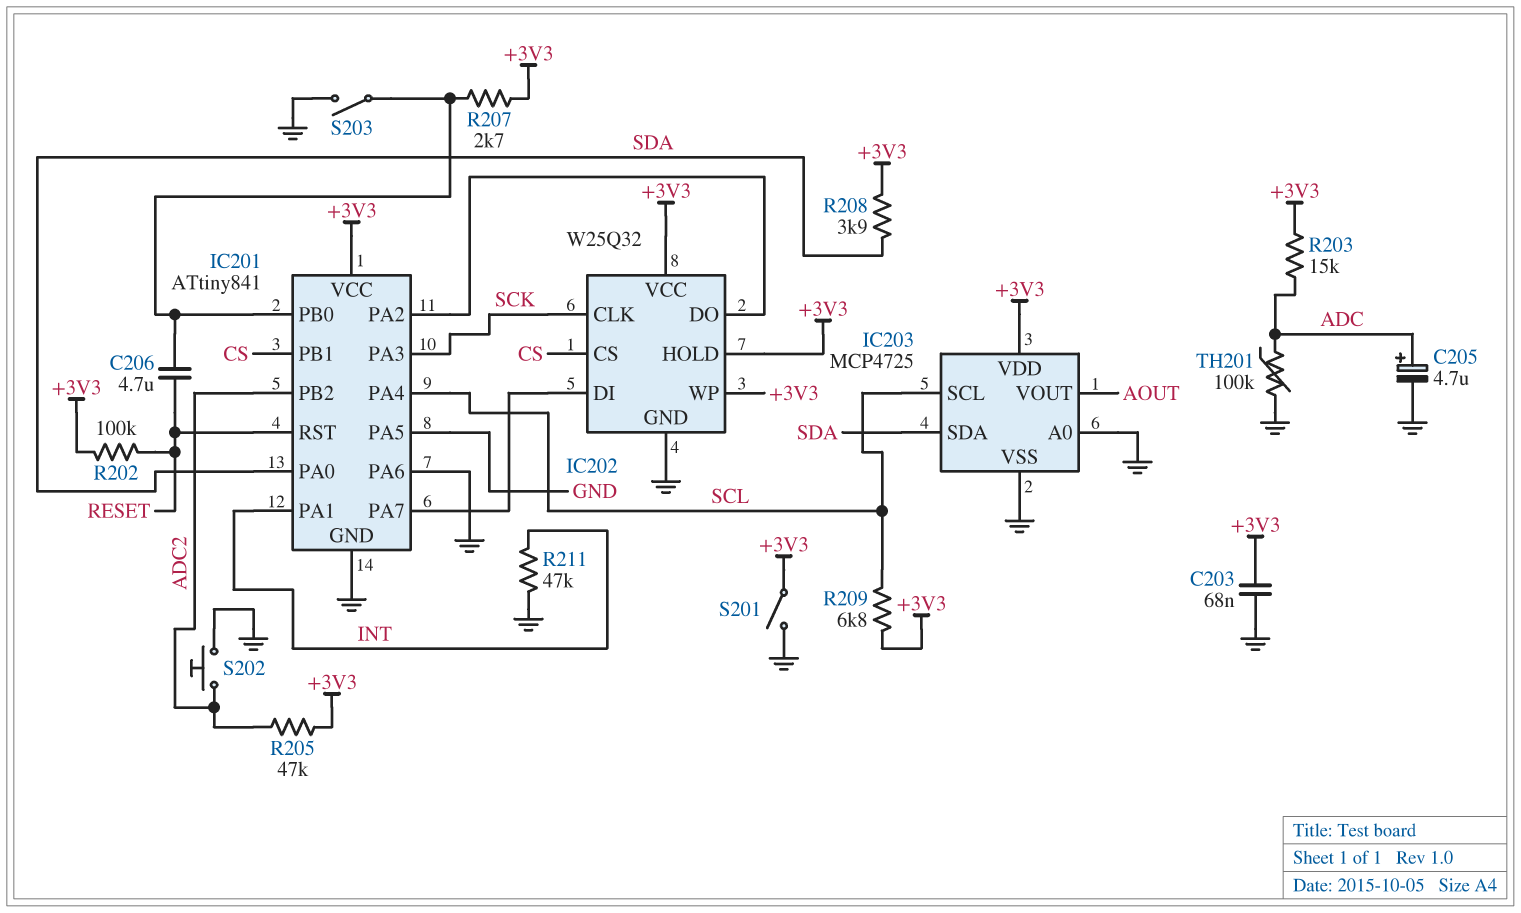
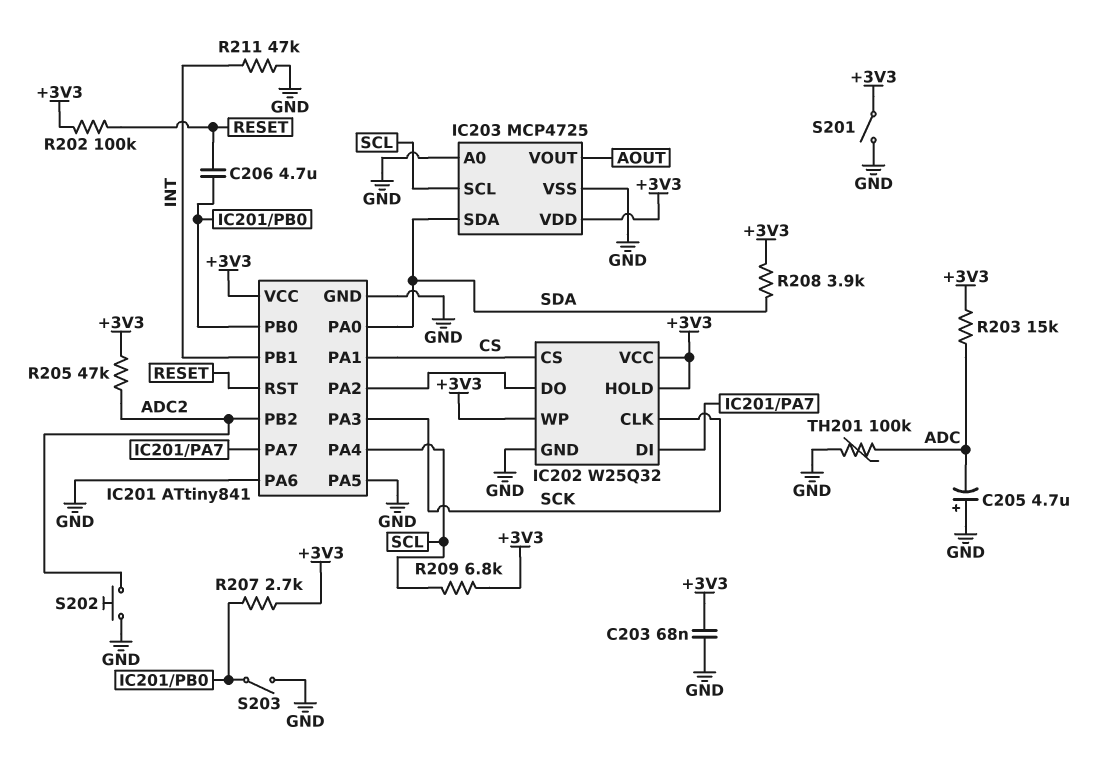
C205: 4.7uF (plus ADC, minus GND) -> 4.7uF (plus GND, minus ADC)
IC201 pin PA1: INT -> CS
IC201 pin PB1: CS -> INT

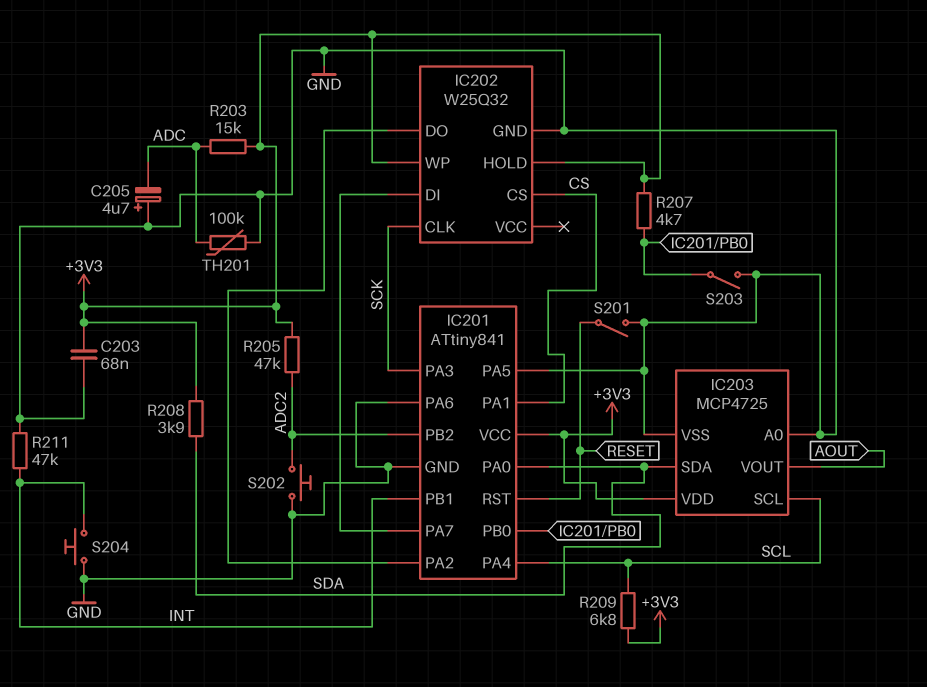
C206: 4.7uF (IC201/PB0, RESET) -> none
IC202 pin VCC: +3V3 -> none
R202: 100k (+3V3, RESET) -> none
R207: 2.7k (+3V3, IC201/PB0) -> 4.7k (+3V3, IC201/PB0)
S201: switch (+3V3, GND) -> switch (GND, RESET)
S204: none -> button (GND, INT)

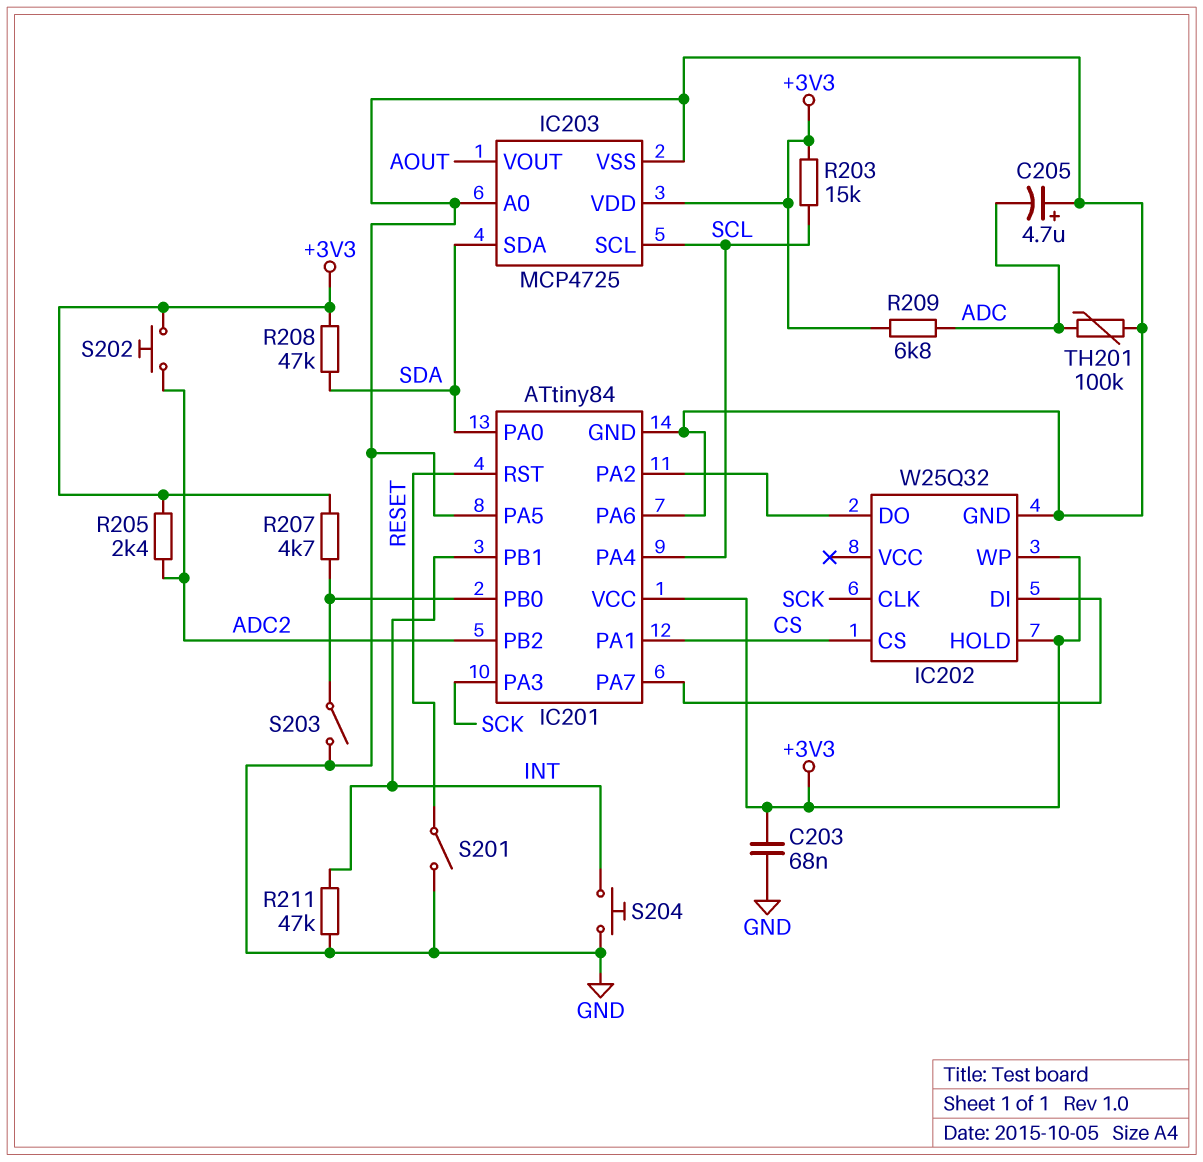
IC201: ATtiny841 -> ATtiny84
R203: 15k (+3V3, ADC) -> 15k (+3V3, SCL)
R205: 47k (+3V3, ADC2) -> 2.4k (+3V3, ADC2)
R208: 3.9k (+3V3, SDA) -> 47k (+3V3, SDA)
R209: 6.8k (+3V3, SCL) -> 6.8k (+3V3, ADC)
S202: button (ADC2, GND) -> button (+3V3, ADC2)

